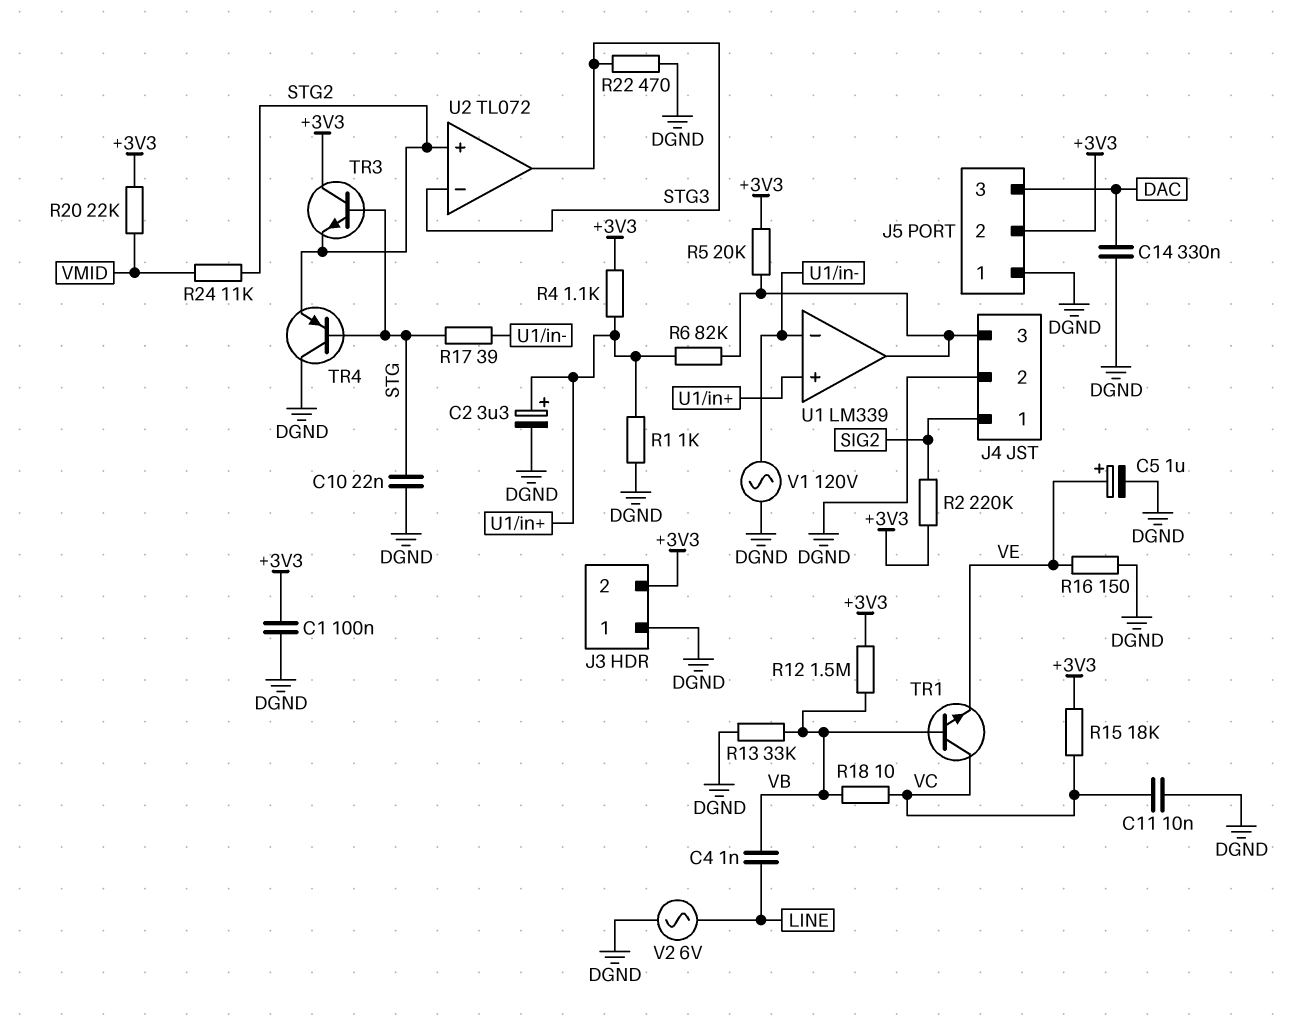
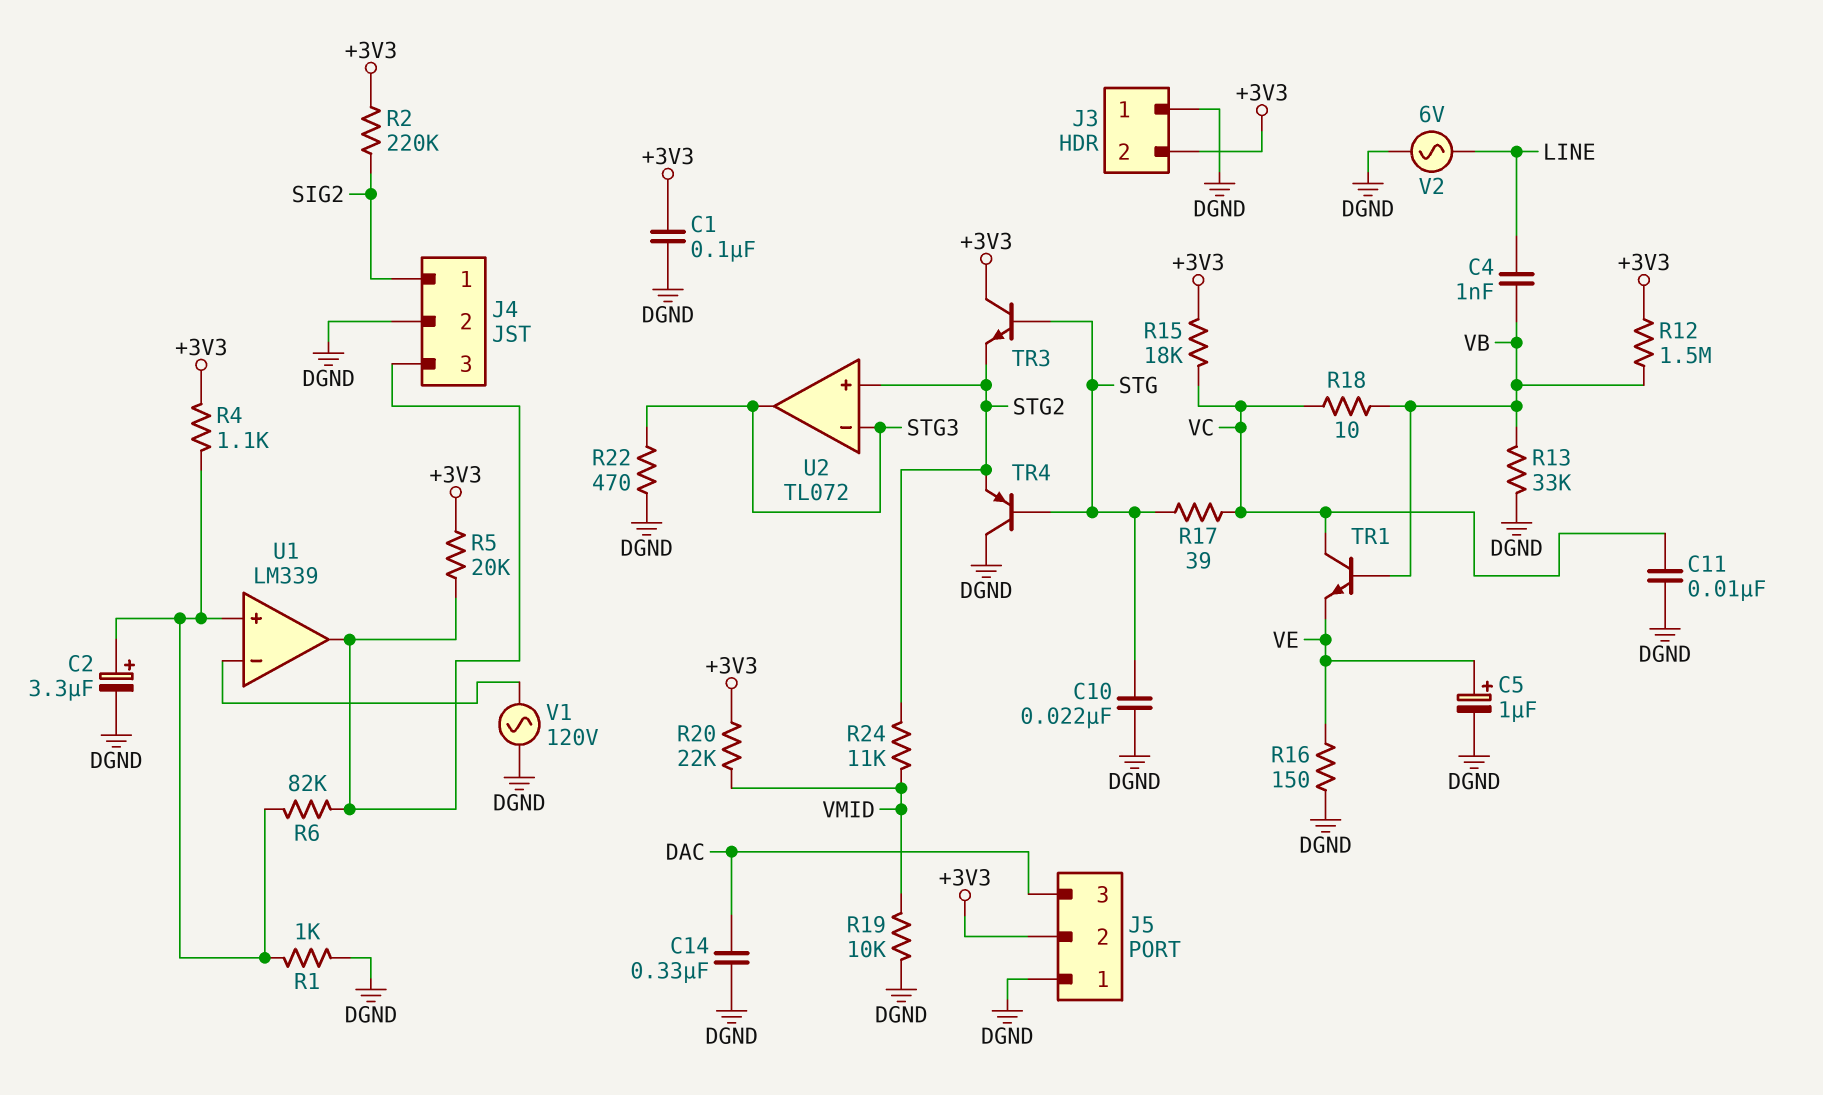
R17: 39 (STG, U1/in-) -> 39 (STG, VC)
R19: none -> 10k (DGND, VMID)

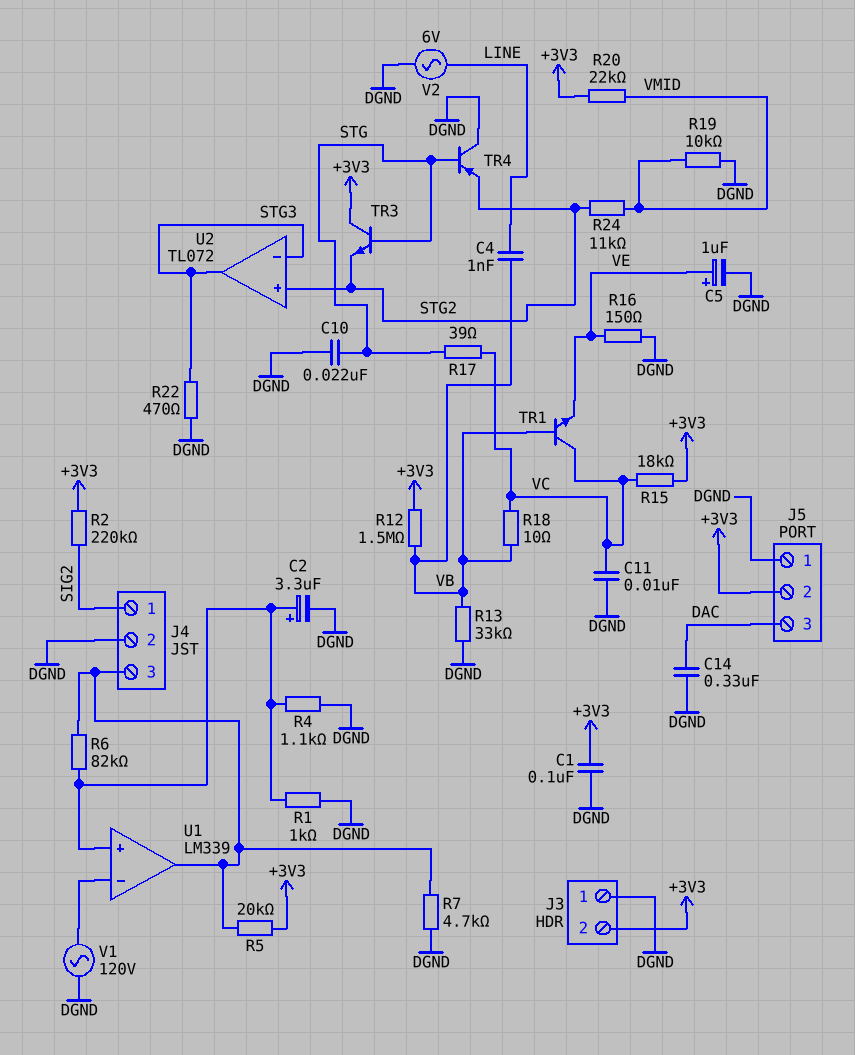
R4: 1.1k (+3V3, U1/in+) -> 1.1k (DGND, U1/in+)
R7: none -> 4.7k (DGND, J4/3)

